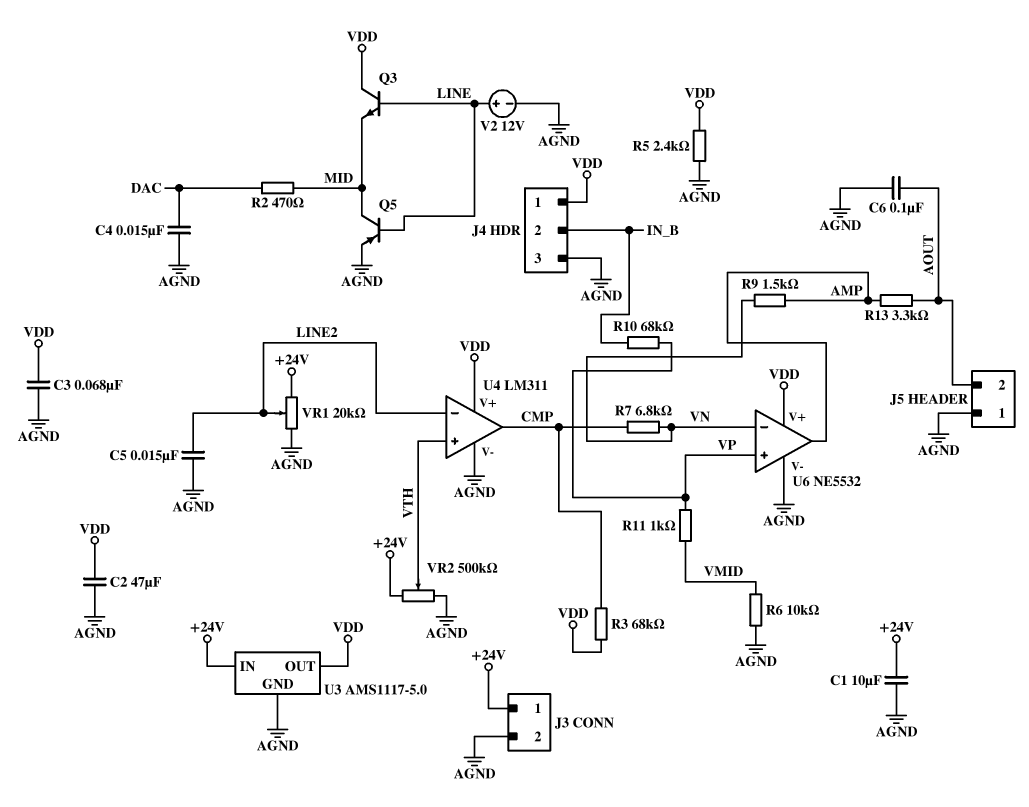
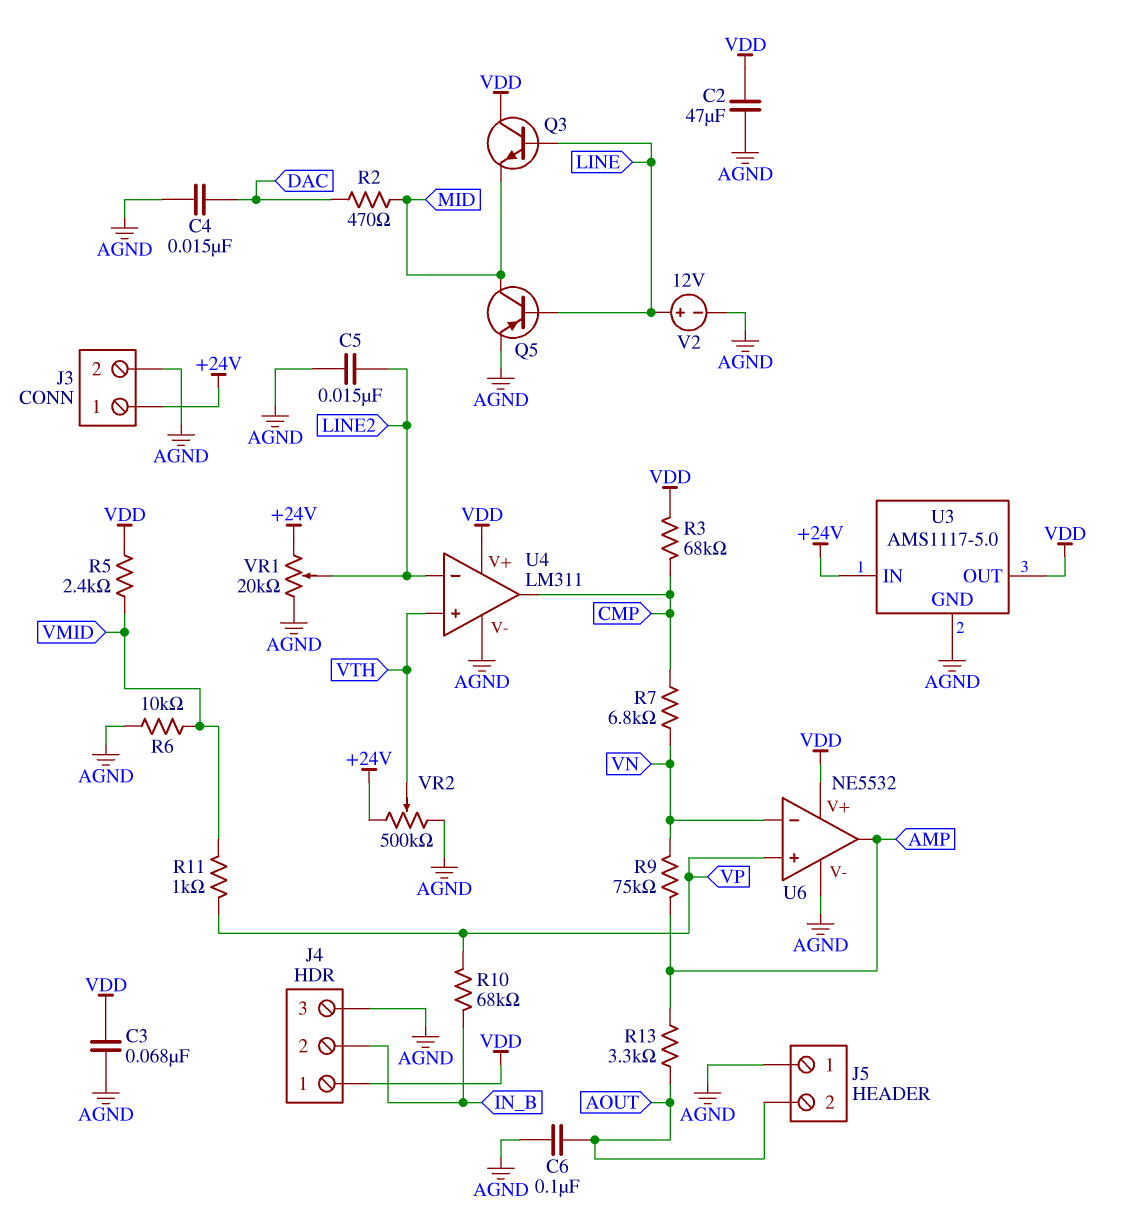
C1: 10uF (+24V, AGND) -> none
R5: 2.4k (AGND, VDD) -> 2.4k (VDD, VMID)
R9: 1.5k (AMP, VN) -> 75k (AMP, VN)

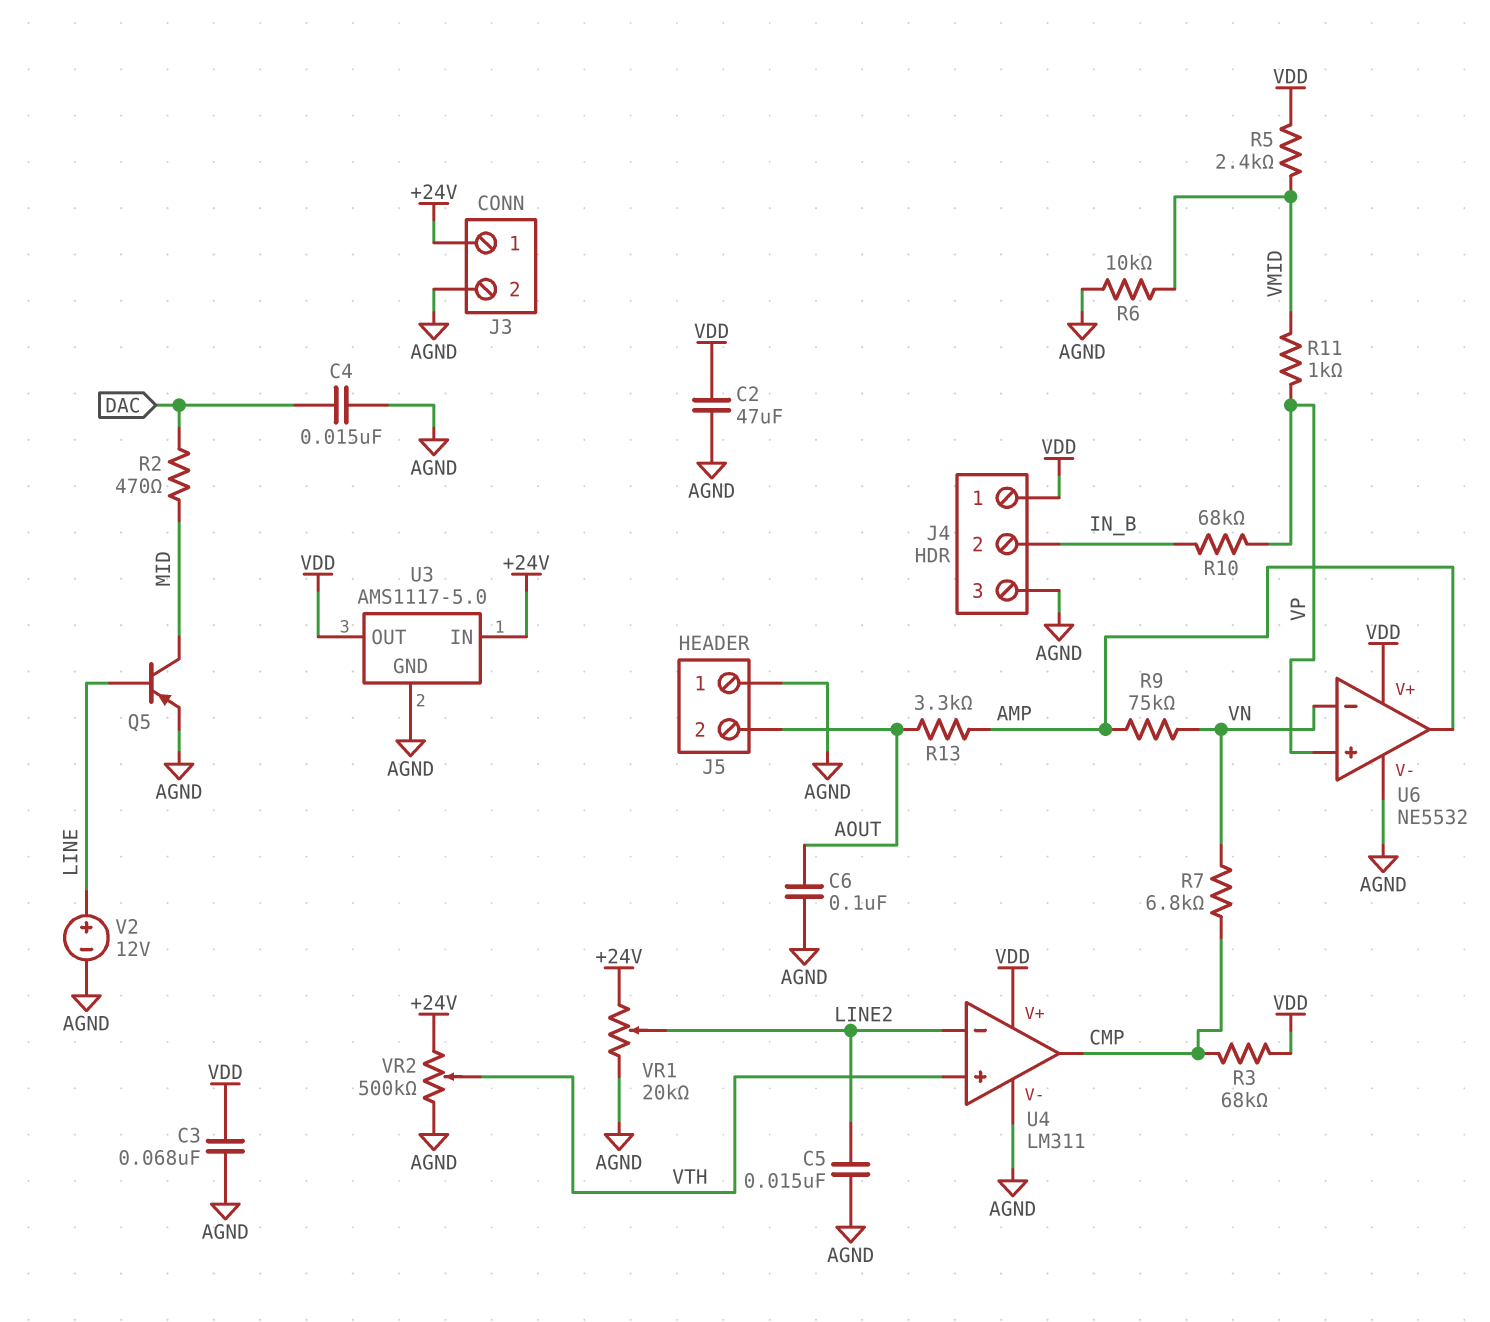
Q3: NPN (B LINE, C VDD, E MID) -> none

